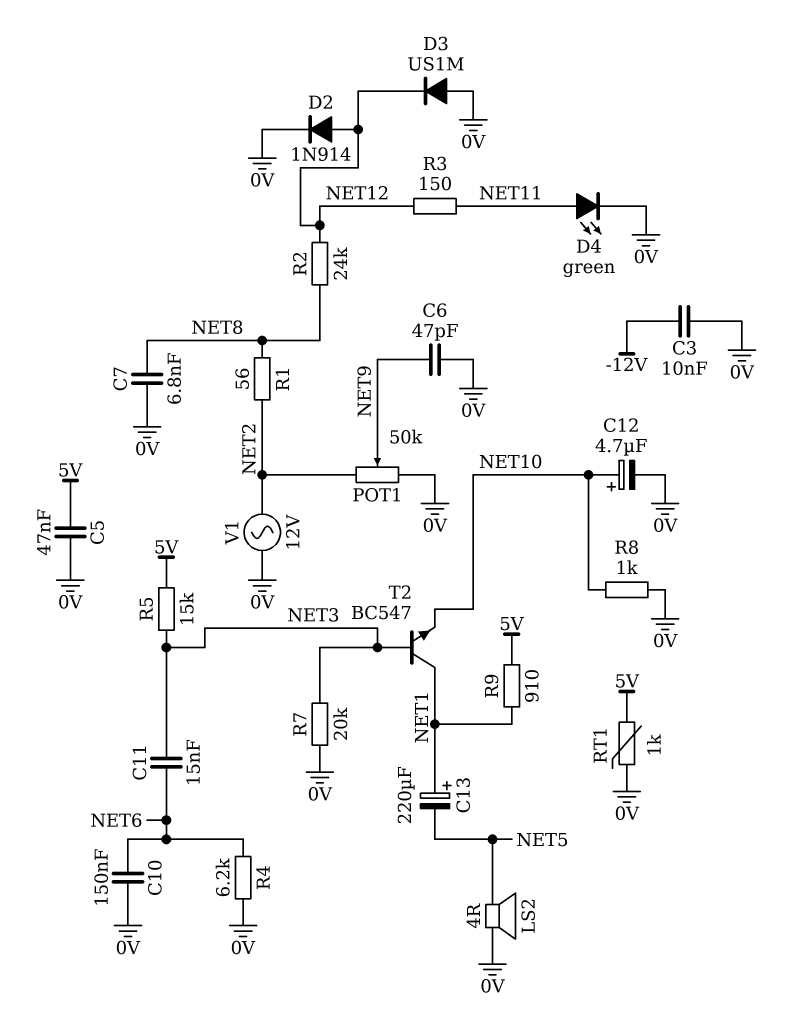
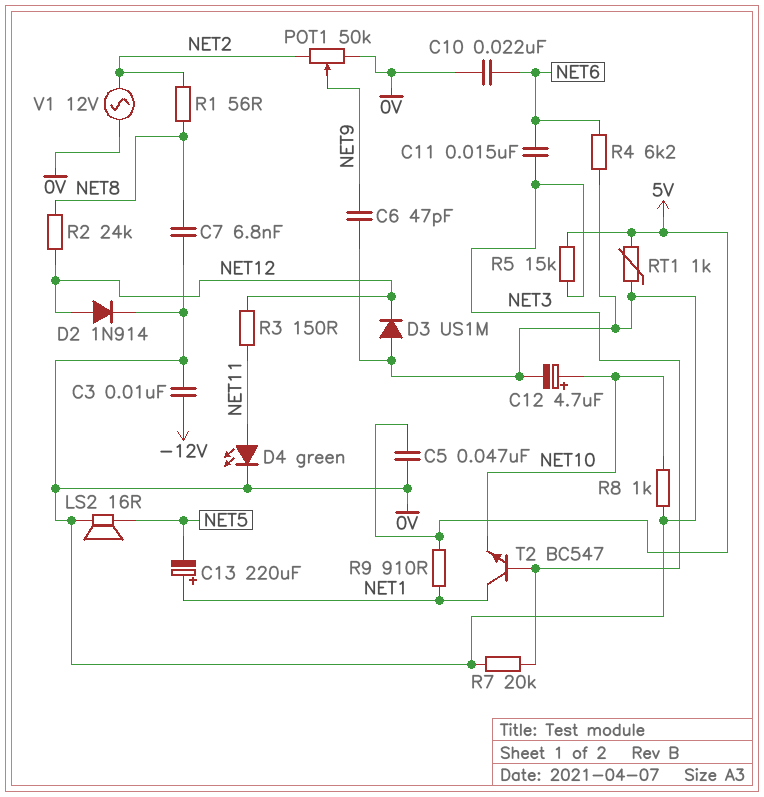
C10: 150nF (0V, NET6) -> 22nF (0V, NET6)
LS2: speaker 4R (0V, NET5) -> speaker 16R (0V, NET5)

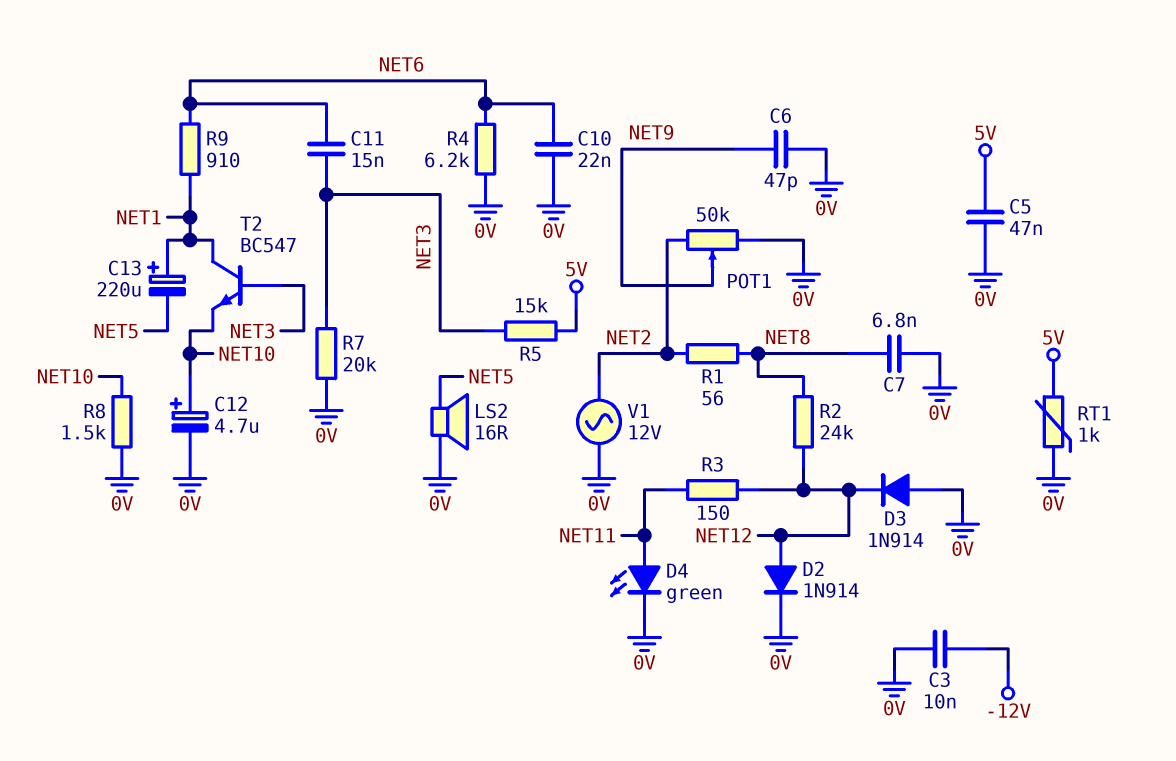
D3: diode US1M (A 0V, K NET12) -> diode 1N914 (A 0V, K NET12)
R8: 1k (0V, NET10) -> 1.5k (0V, NET10)
R9: 910 (5V, NET1) -> 910 (NET1, NET6)

